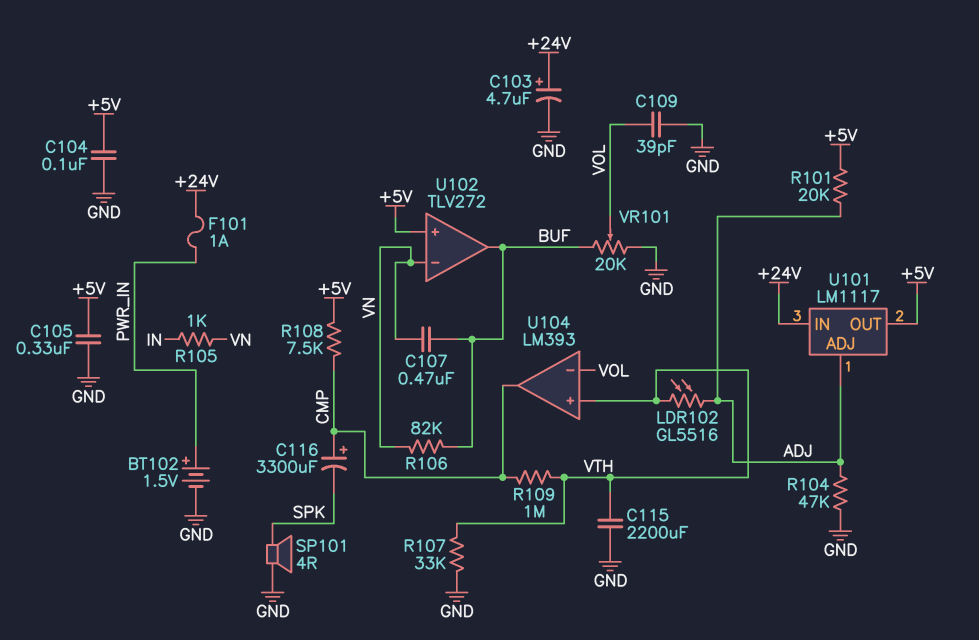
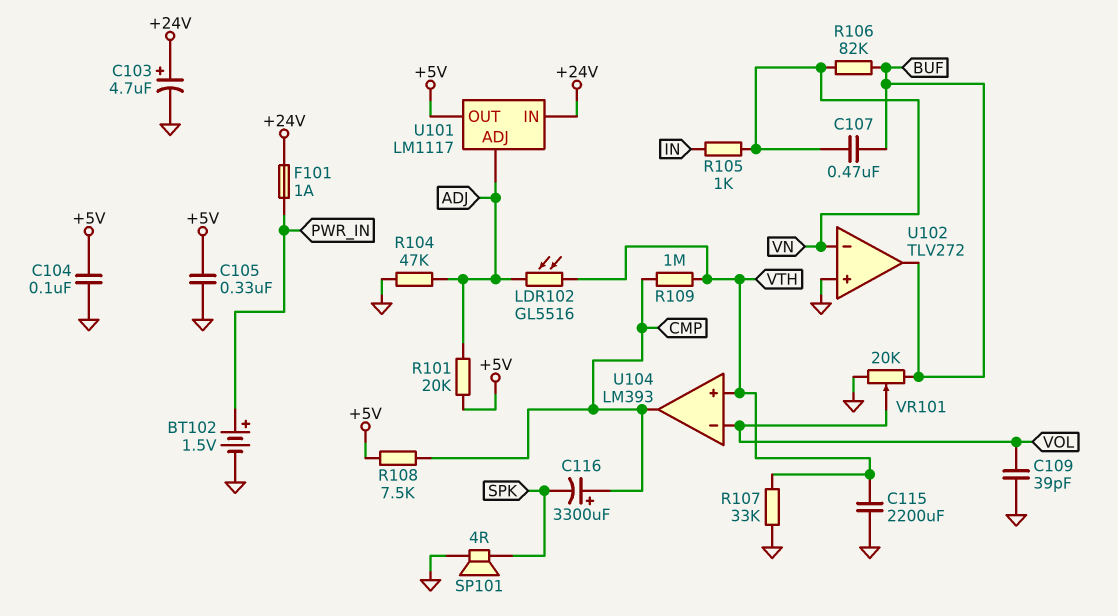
U102 pin in+: +5V -> GND

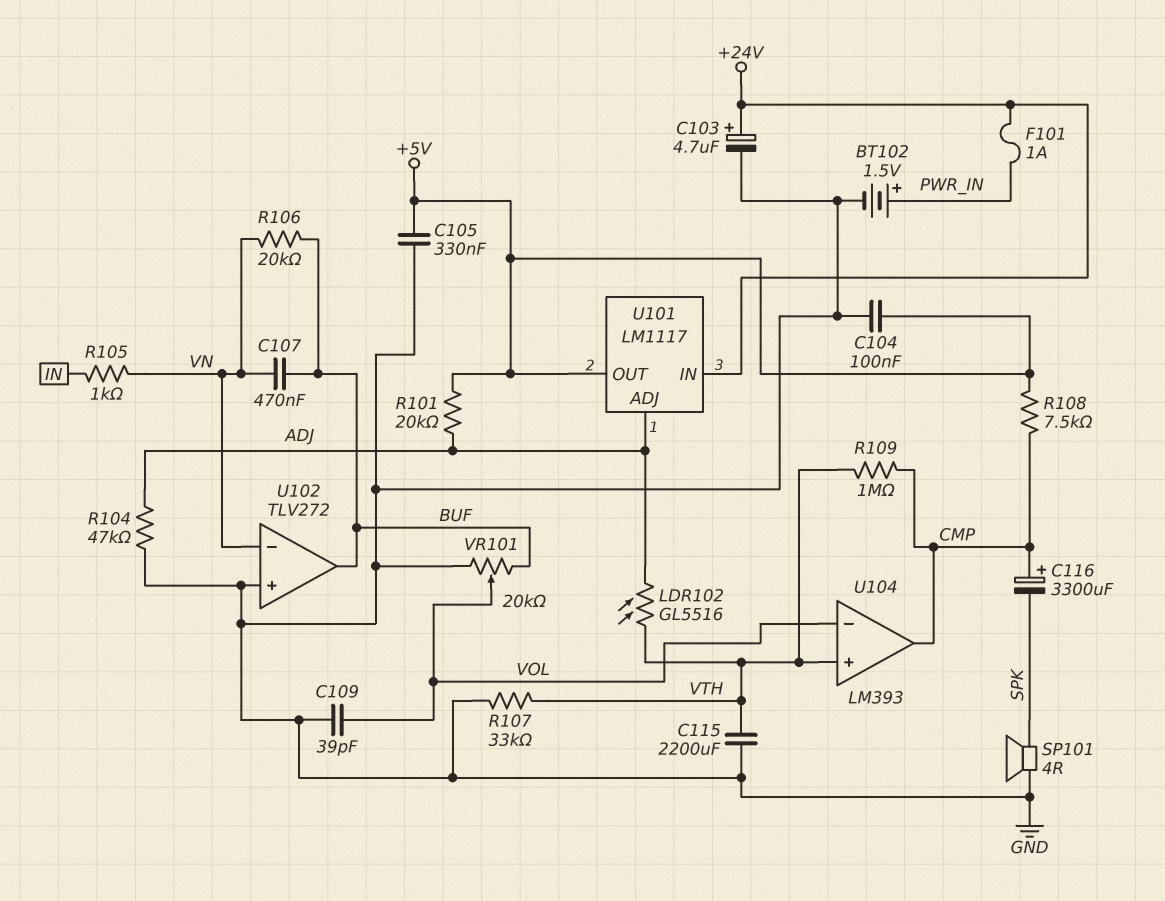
R106: 82k (BUF, VN) -> 20k (BUF, VN)

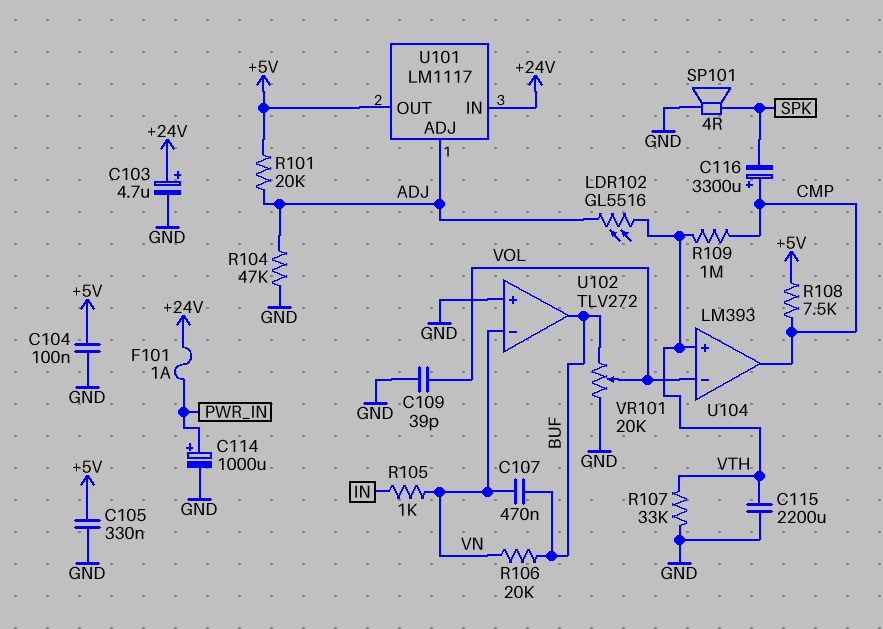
BT102: 1.5V (plus PWR_IN, minus GND) -> none
C114: none -> 1000uF (plus PWR_IN, minus GND)

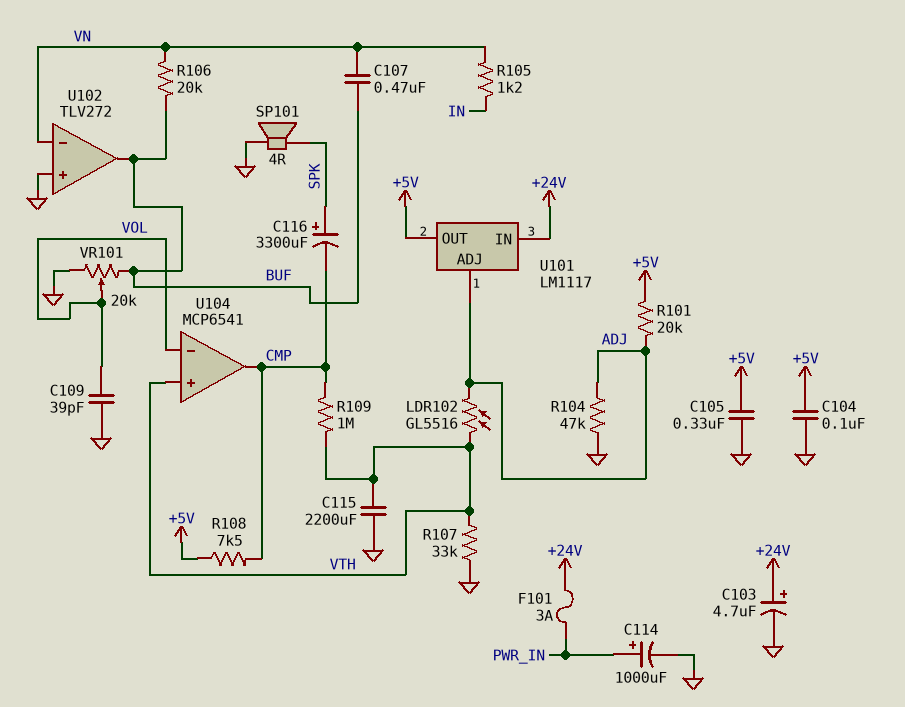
C116: 3300uF (plus CMP, minus SPK) -> 3300uF (plus SPK, minus CMP)
F101: 1A (+24V, PWR_IN) -> 3A (+24V, PWR_IN)
R105: 1k (IN, VN) -> 1.2k (IN, VN)
U104: LM393 -> MCP6541

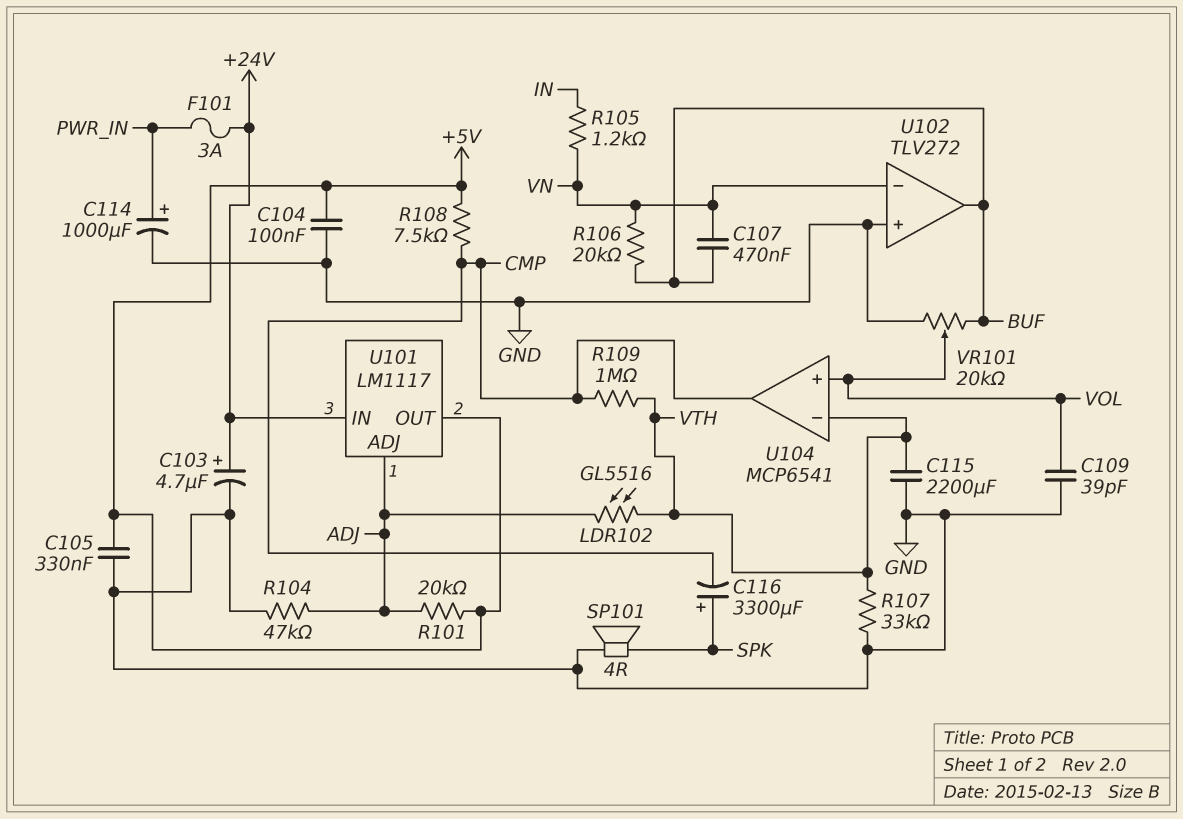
U104 pin in+: VTH -> VOL
U104 pin in-: VOL -> VTH

